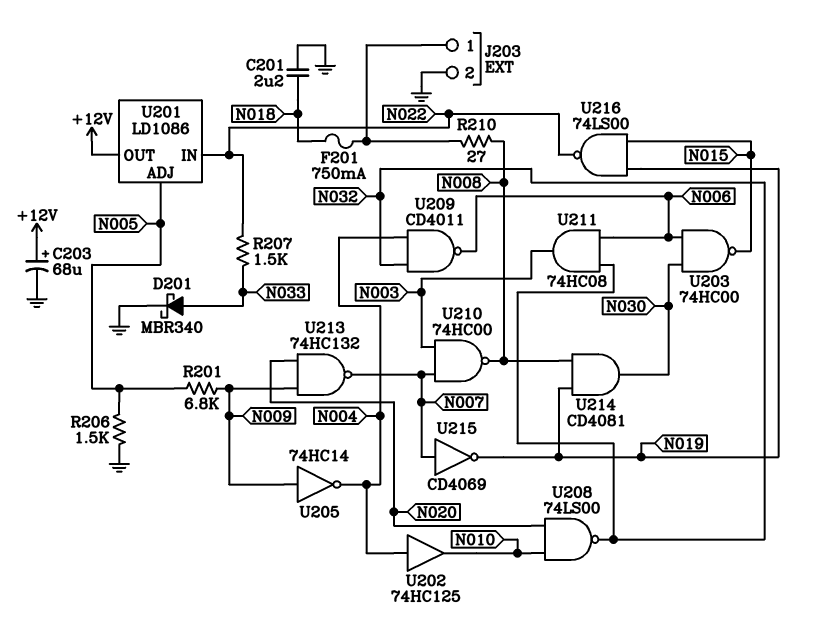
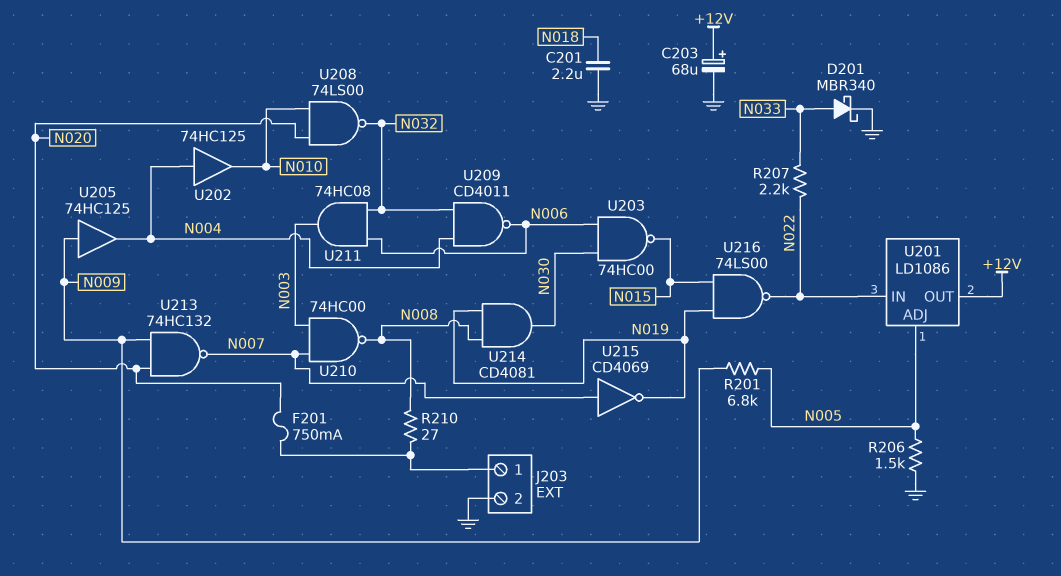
F201: 750mA (J203/1, N018) -> 750mA (J203/1, N020)
R207: 1.5k (N022, N033) -> 2.2k (N022, N033)
U205: NOT 74HC14 (in N009, out N004) -> buffer 74HC125 (in N009, out N004)

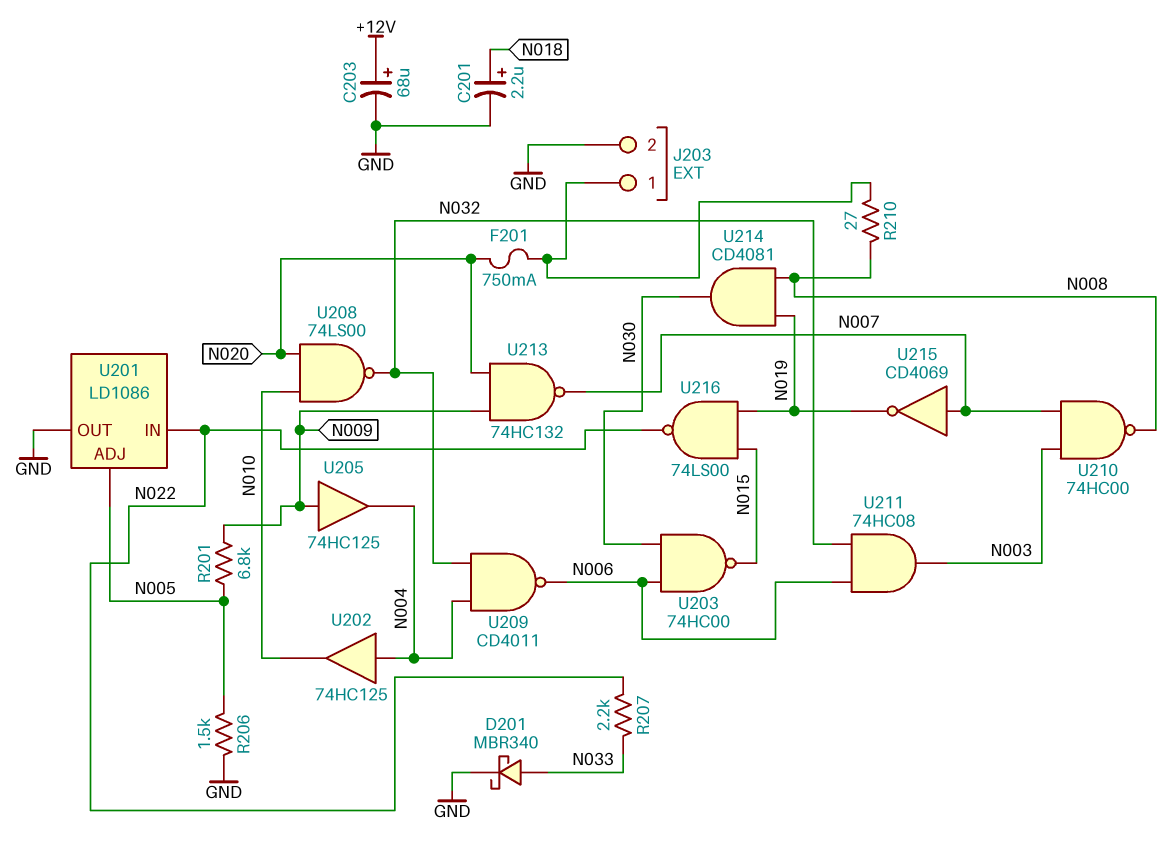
C201: 2.2uF (GND, N018) -> 2.2uF (plus N018, minus GND)
U201 pin OUT: +12V -> GND

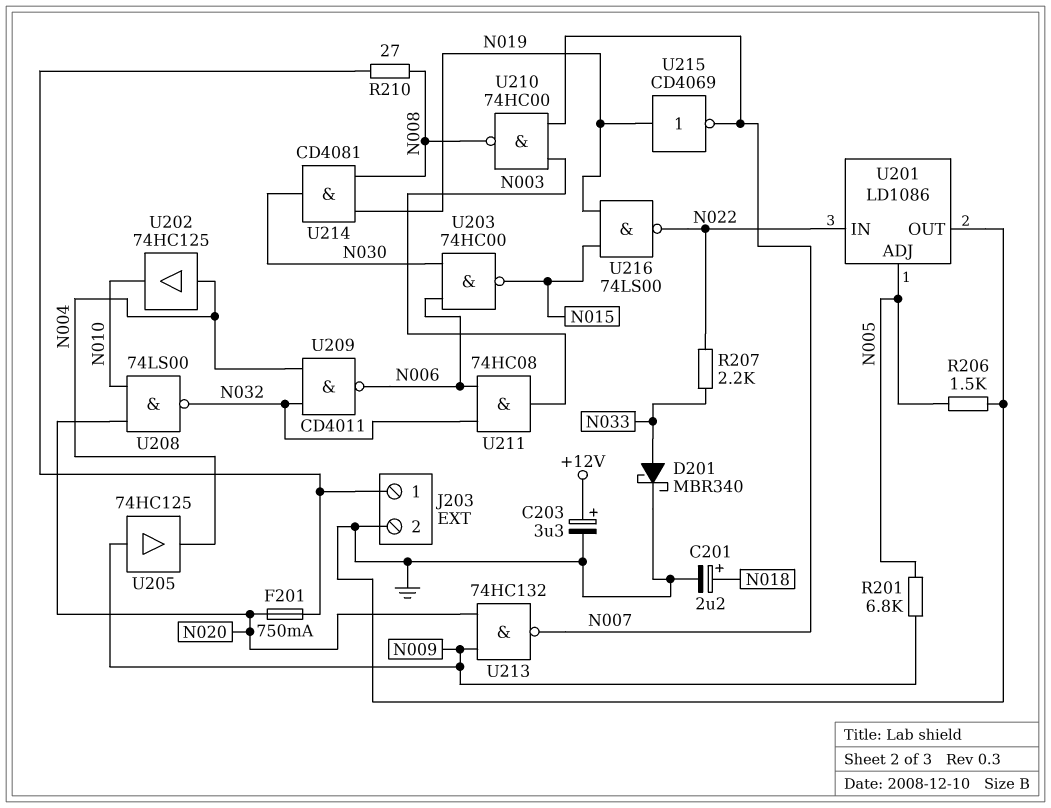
C203: 68uF (plus +12V, minus GND) -> 3.3uF (plus +12V, minus GND)
U215: NOT CD4069 (in N007, out N019) -> NOT CD4069 (in N019, out N007)

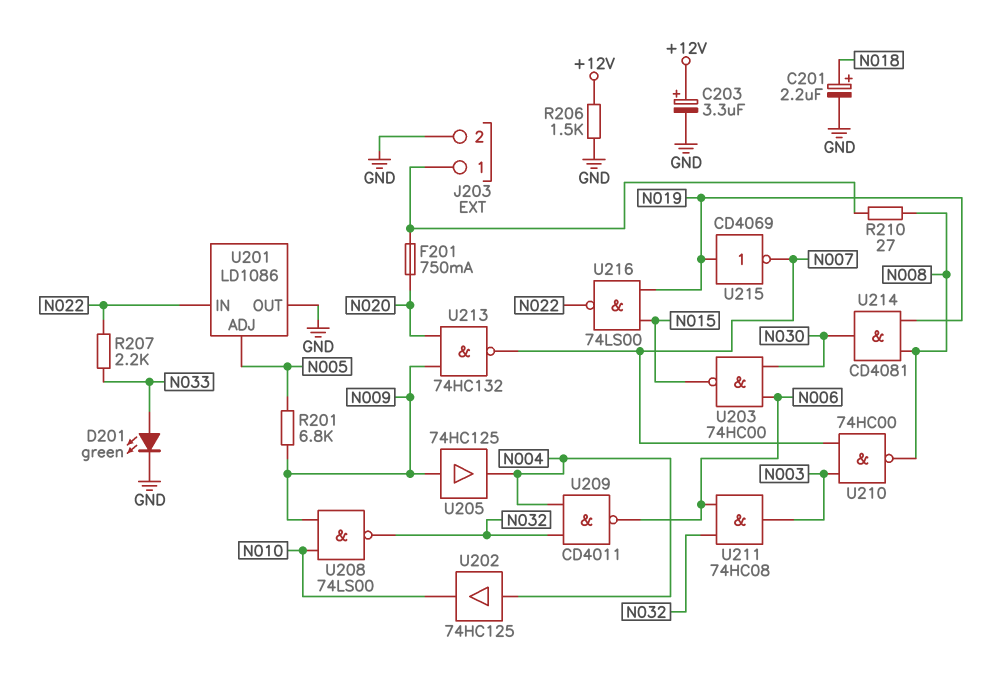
D201: schottky MBR340 (A N033, K GND) -> LED green (A N033, K GND)
R206: 1.5k (GND, N005) -> 1.5k (+12V, GND)
U208: NAND 74LS00 (in N010, in N020, out N032) -> NAND 74LS00 (in N009, in N010, out N032)

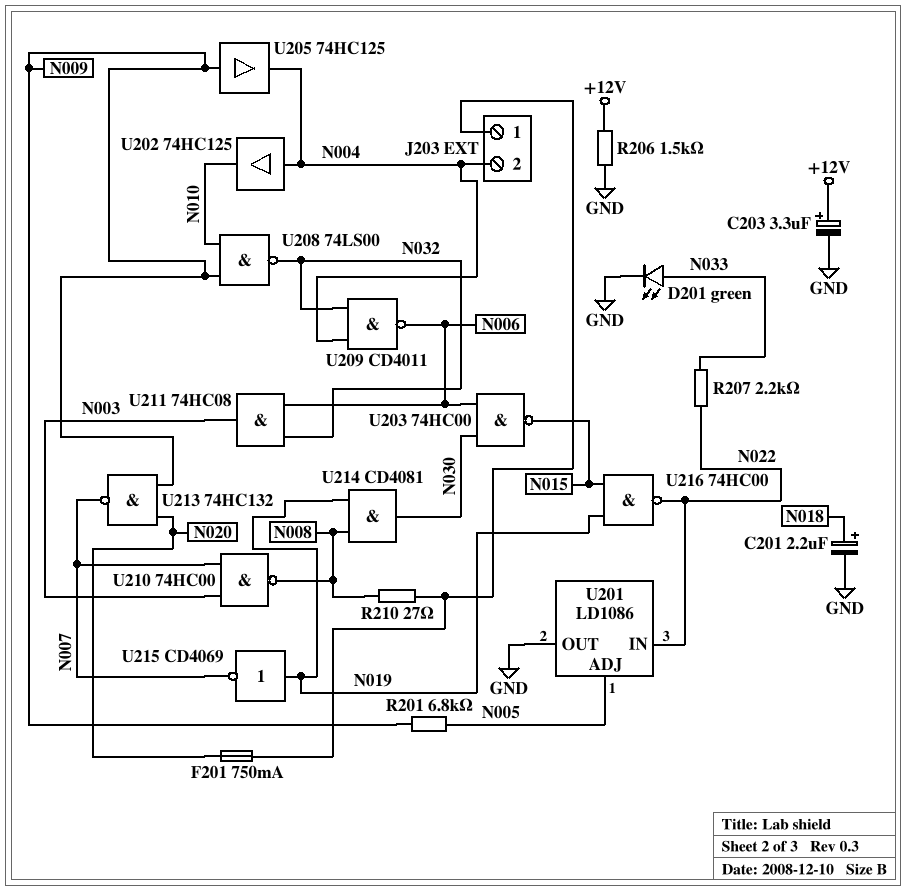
J203 pin 2: GND -> N004
U216: NAND 74LS00 (in N015, in N019, out N022) -> NAND 74HC00 (in N015, in N019, out N022)

